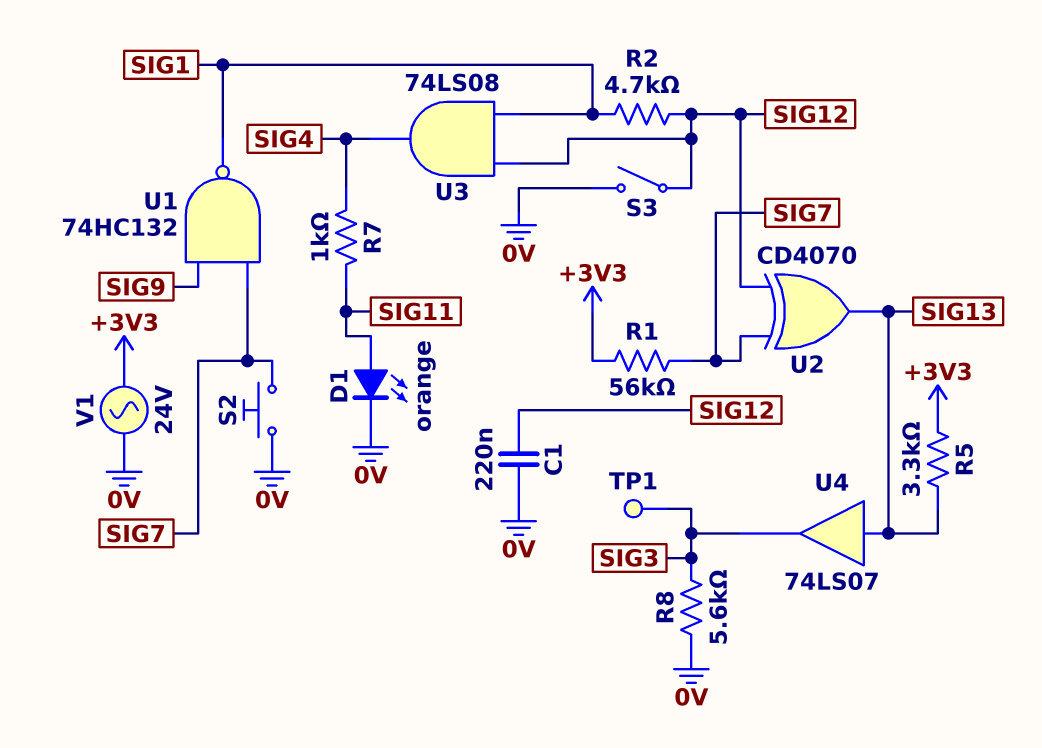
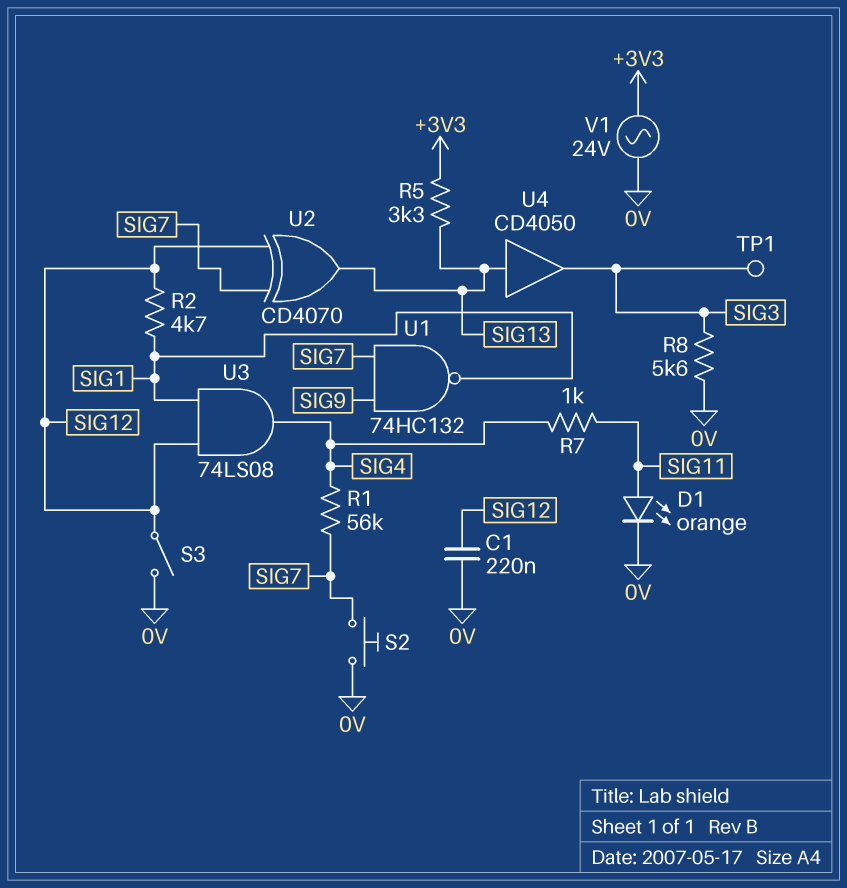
R1: 56k (+3V3, SIG7) -> 56k (SIG4, SIG7)
U4: buffer 74LS07 (in SIG13, out SIG3) -> buffer CD4050 (in SIG13, out SIG3)

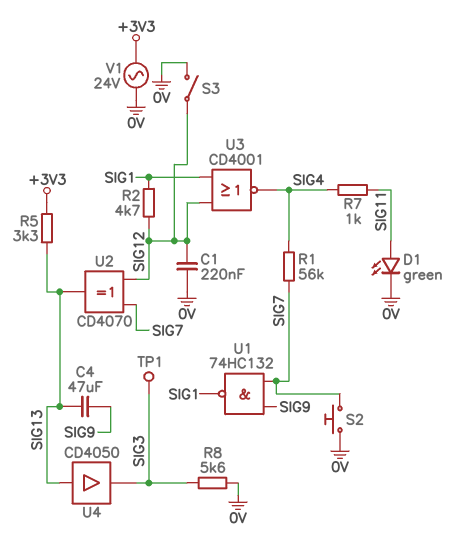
C4: none -> 47uF (SIG9, SIG13)
D1: LED orange (A SIG11, K 0V) -> LED green (A SIG11, K 0V)
U3: AND 74LS08 (in SIG1, in SIG12, out SIG4) -> NOR CD4001 (in SIG1, in SIG12, out SIG4)

